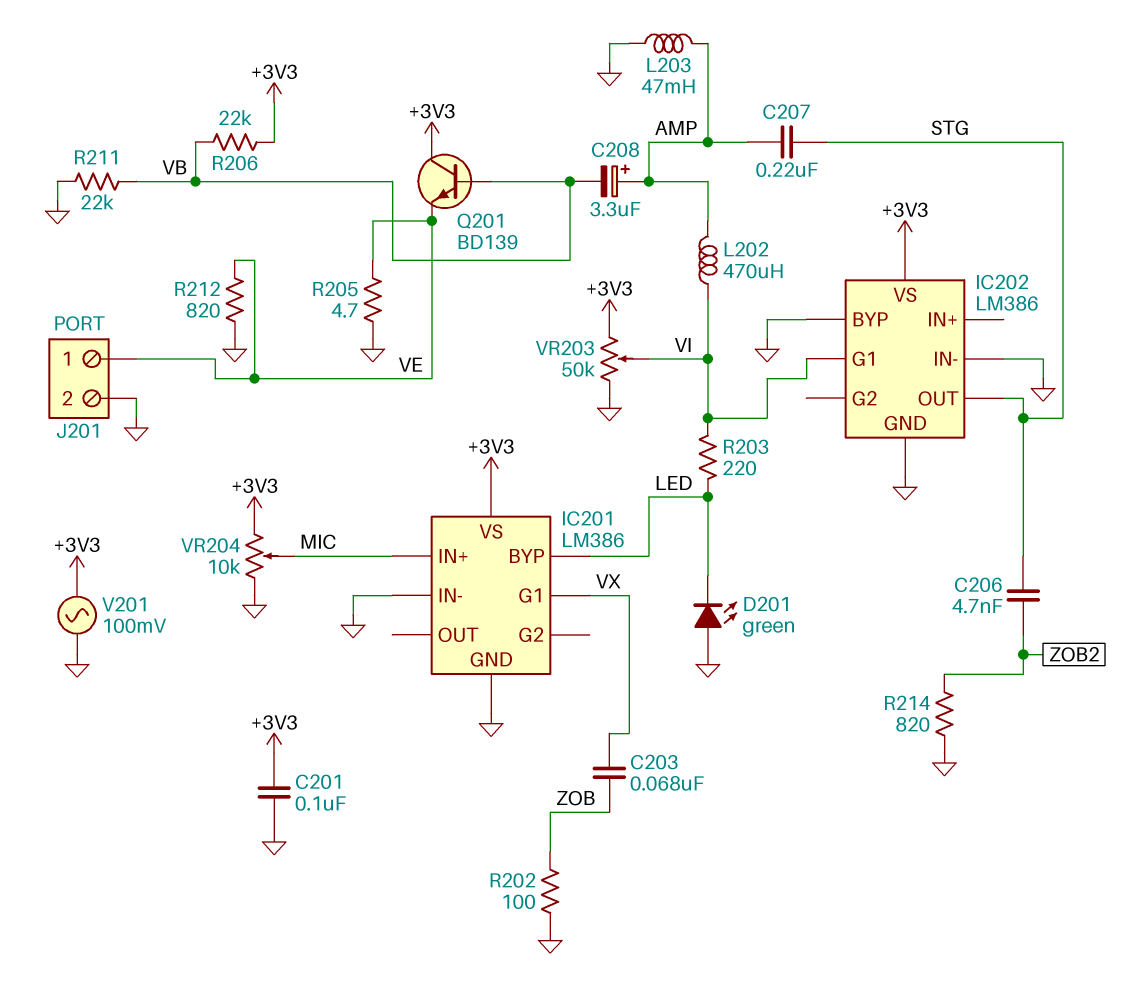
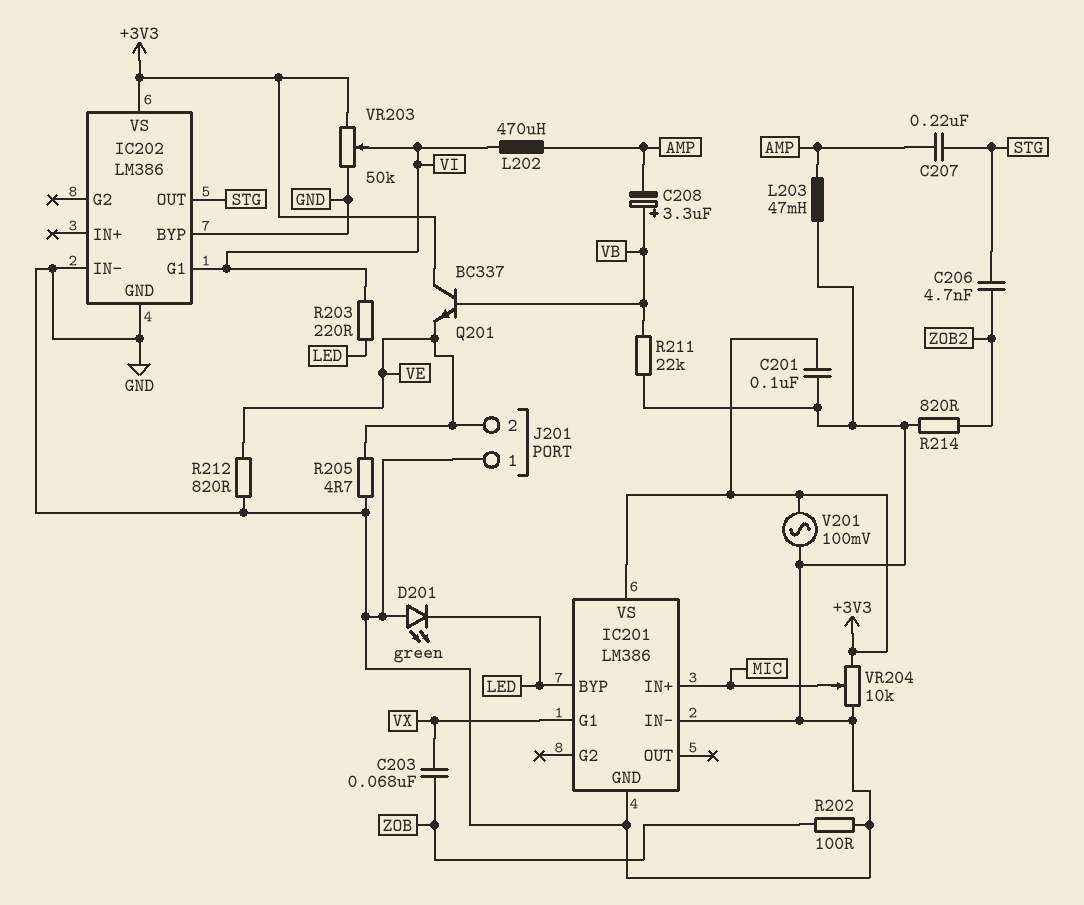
C208: 3.3uF (plus AMP, minus VB) -> 3.3uF (plus VB, minus AMP)
J201 pin 1: VE -> GND
J201 pin 2: GND -> VE
Q201: NPN BD139 (B VB, C +3V3, E VE) -> NPN BC337 (B VB, C +3V3, E VE)
R206: 22k (+3V3, VB) -> none

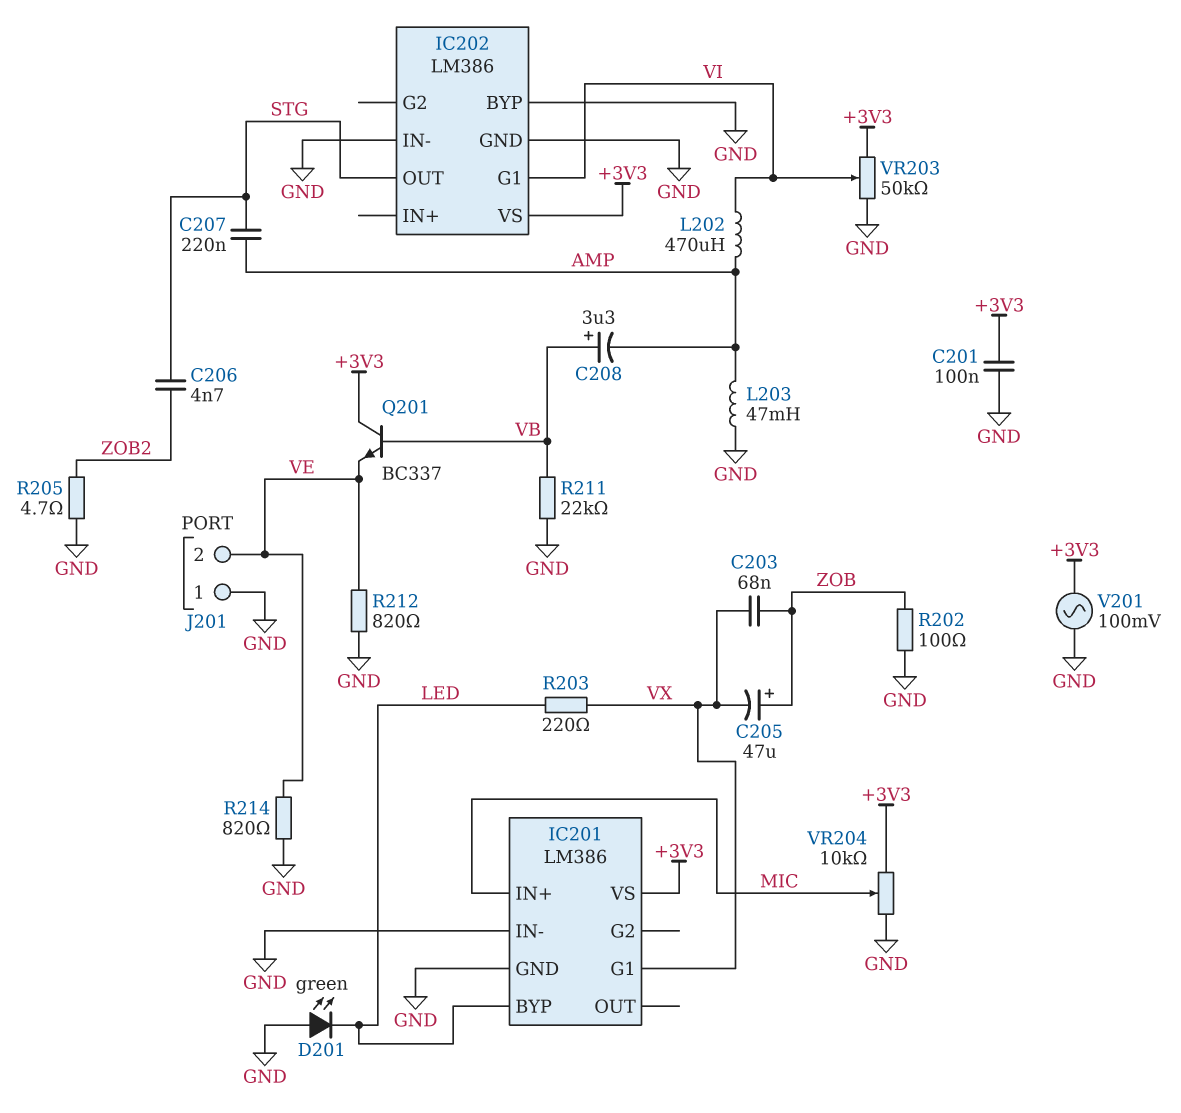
C205: none -> 47uF (plus ZOB, minus VX)
R203: 220 (LED, VI) -> 220 (LED, VX)
R205: 4.7 (GND, VE) -> 4.7 (GND, ZOB2)
R214: 820 (GND, ZOB2) -> 820 (GND, VE)

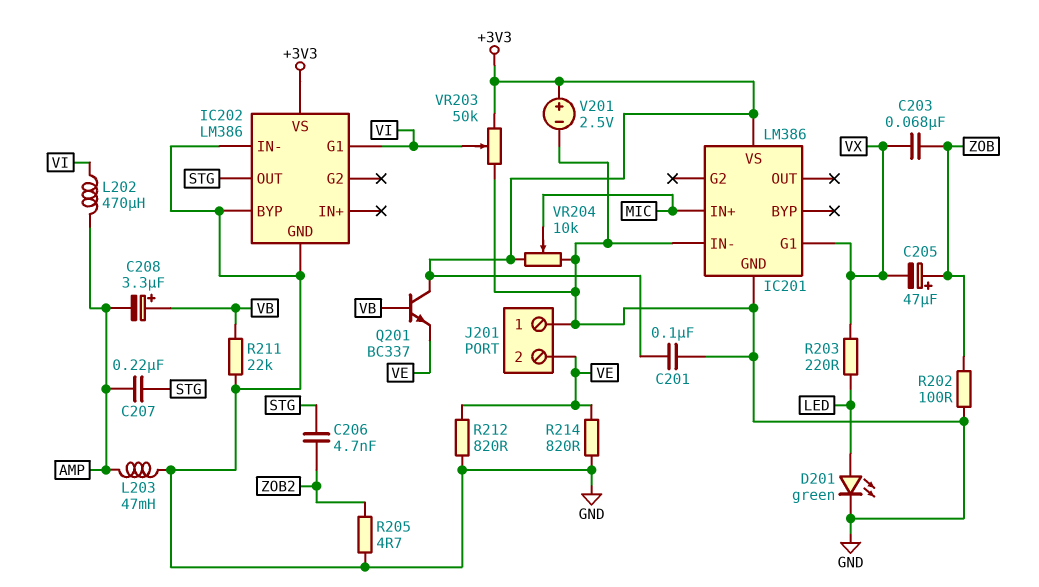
D201: LED green (A GND, K LED) -> LED green (A LED, K GND)
IC201 pin BYP: LED -> none
V201: AC 100mV (+3V3, GND) -> 2.5V (plus +3V3, minus GND)

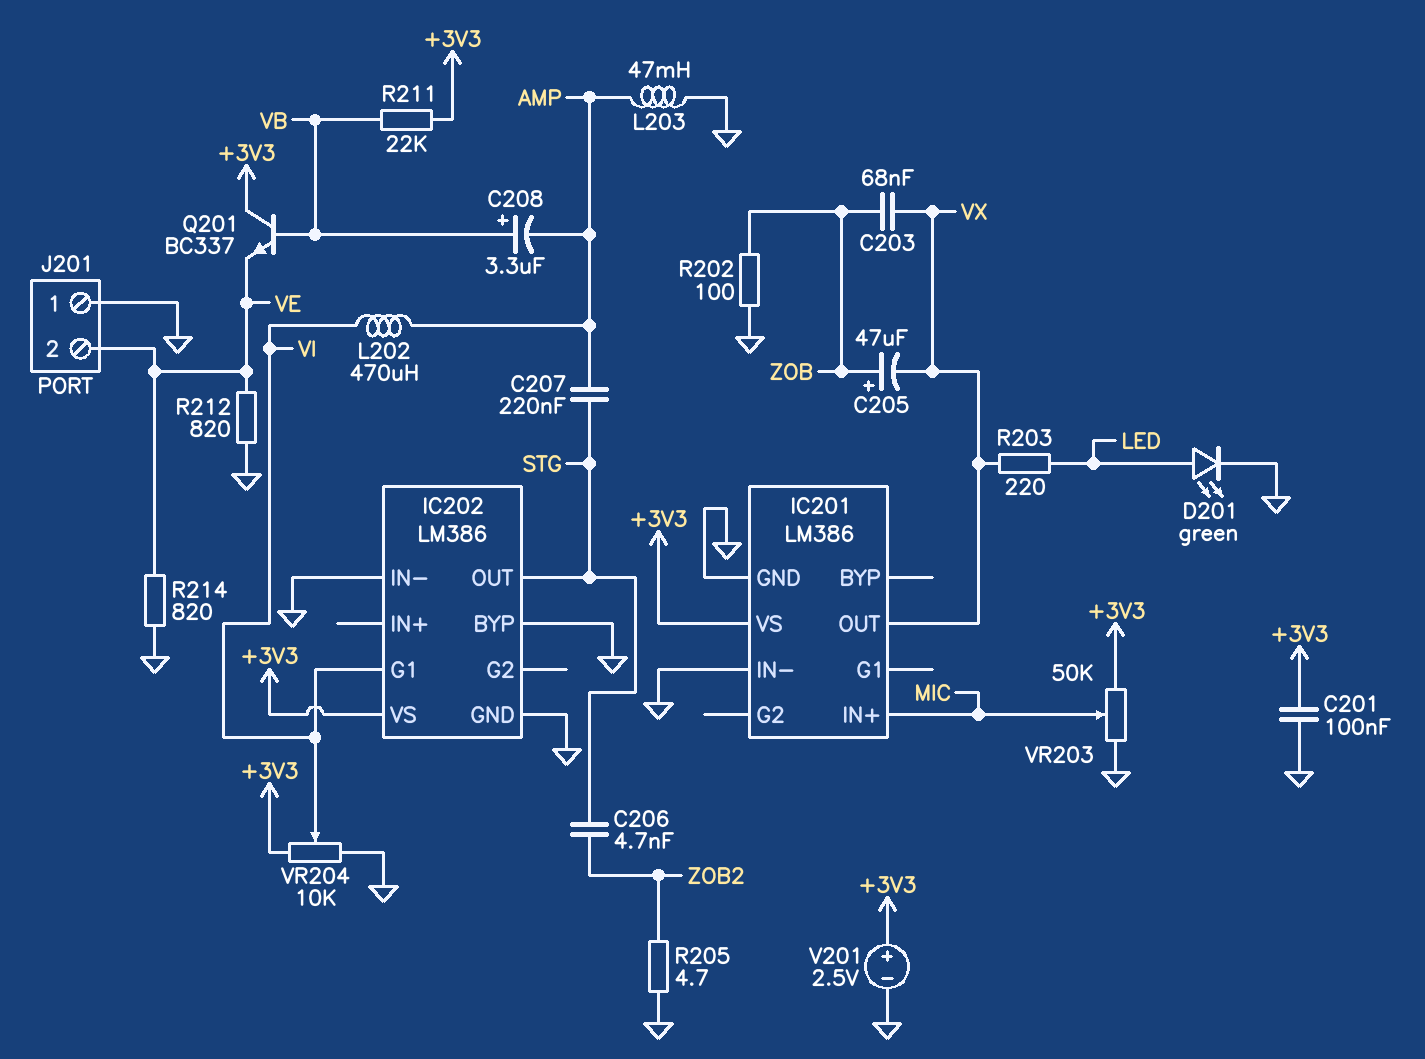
IC201 pin G1: VX -> none
IC201 pin OUT: none -> VX
R211: 22k (GND, VB) -> 22k (+3V3, VB)
VR203: 50k (+3V3, GND, wiper VI) -> 50k (+3V3, GND, wiper MIC)
VR204: 10k (+3V3, GND, wiper MIC) -> 10k (+3V3, GND, wiper VI)

